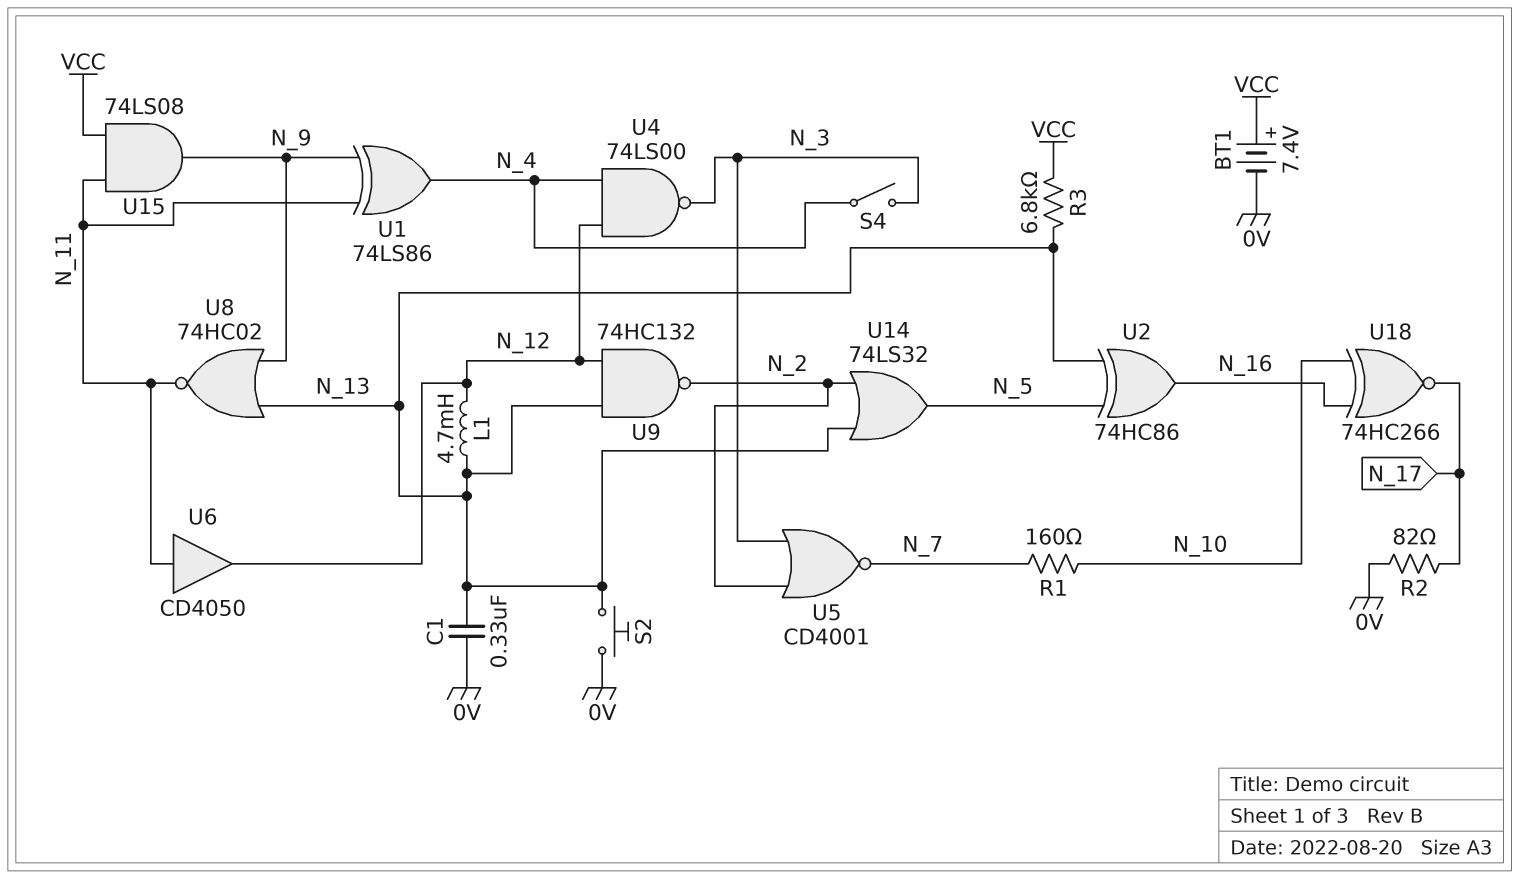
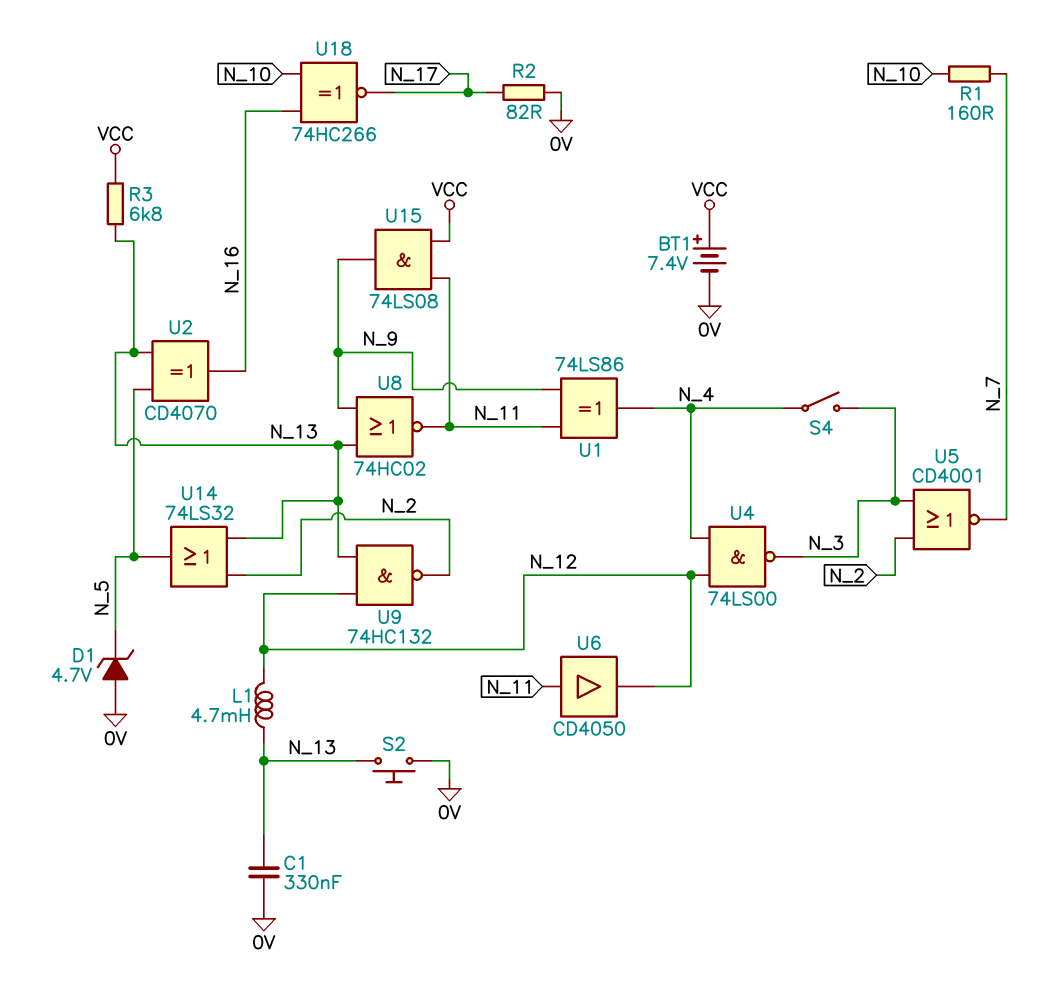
D1: none -> zener 4.7V (A 0V, K N_5)
U2: XOR 74HC86 (in N_5, in N_13, out N_16) -> XOR CD4070 (in N_5, in N_13, out N_16)

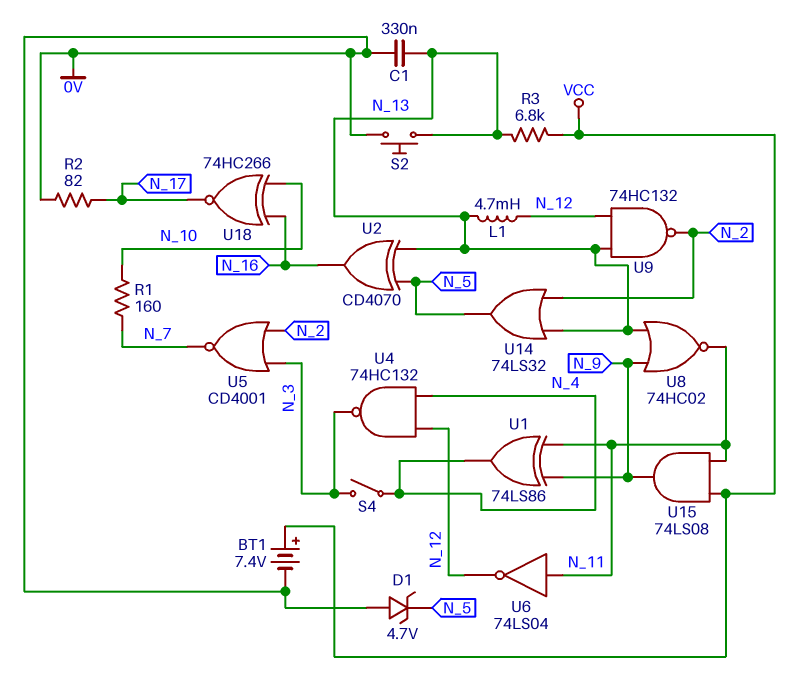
U4: NAND 74LS00 (in N_4, in N_12, out N_3) -> NAND 74HC132 (in N_4, in N_12, out N_3)
U6: buffer CD4050 (in N_11, out N_12) -> NOT 74LS04 (in N_11, out N_12)

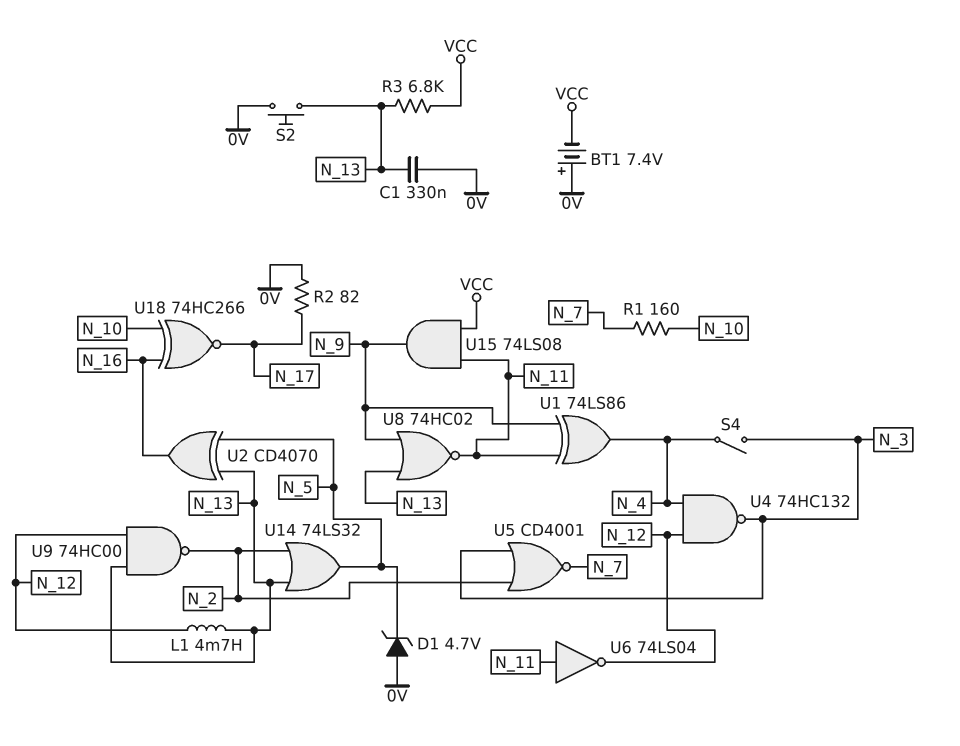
BT1: 7.4V (plus VCC, minus 0V) -> 7.4V (plus 0V, minus VCC)
U9: NAND 74HC132 (in N_12, in N_13, out N_2) -> NAND 74HC00 (in N_12, in N_13, out N_2)

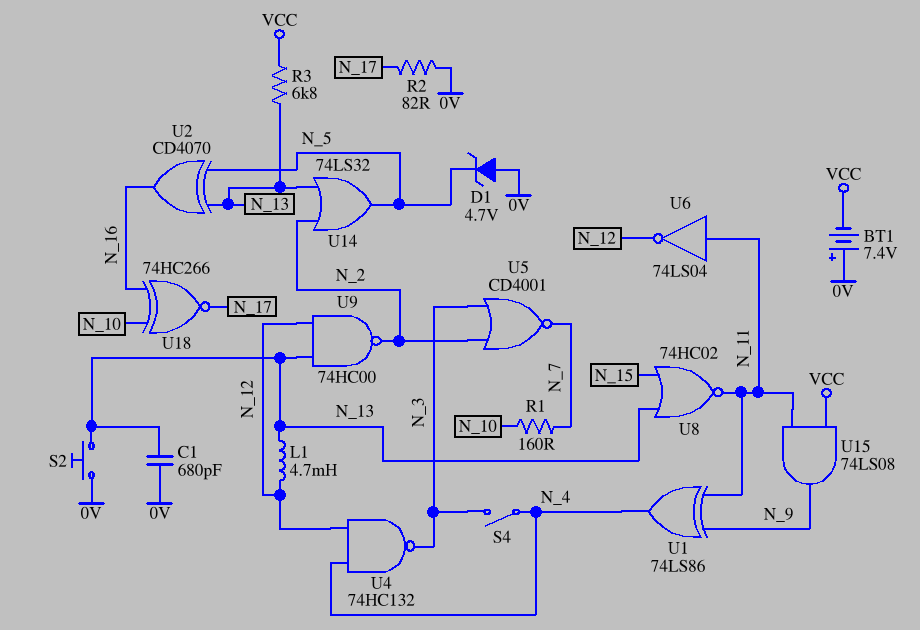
C1: 330nF (0V, N_13) -> 680pF (0V, N_13)
U8: NOR 74HC02 (in N_9, in N_13, out N_11) -> NOR 74HC02 (in N_13, in N_15, out N_11)

